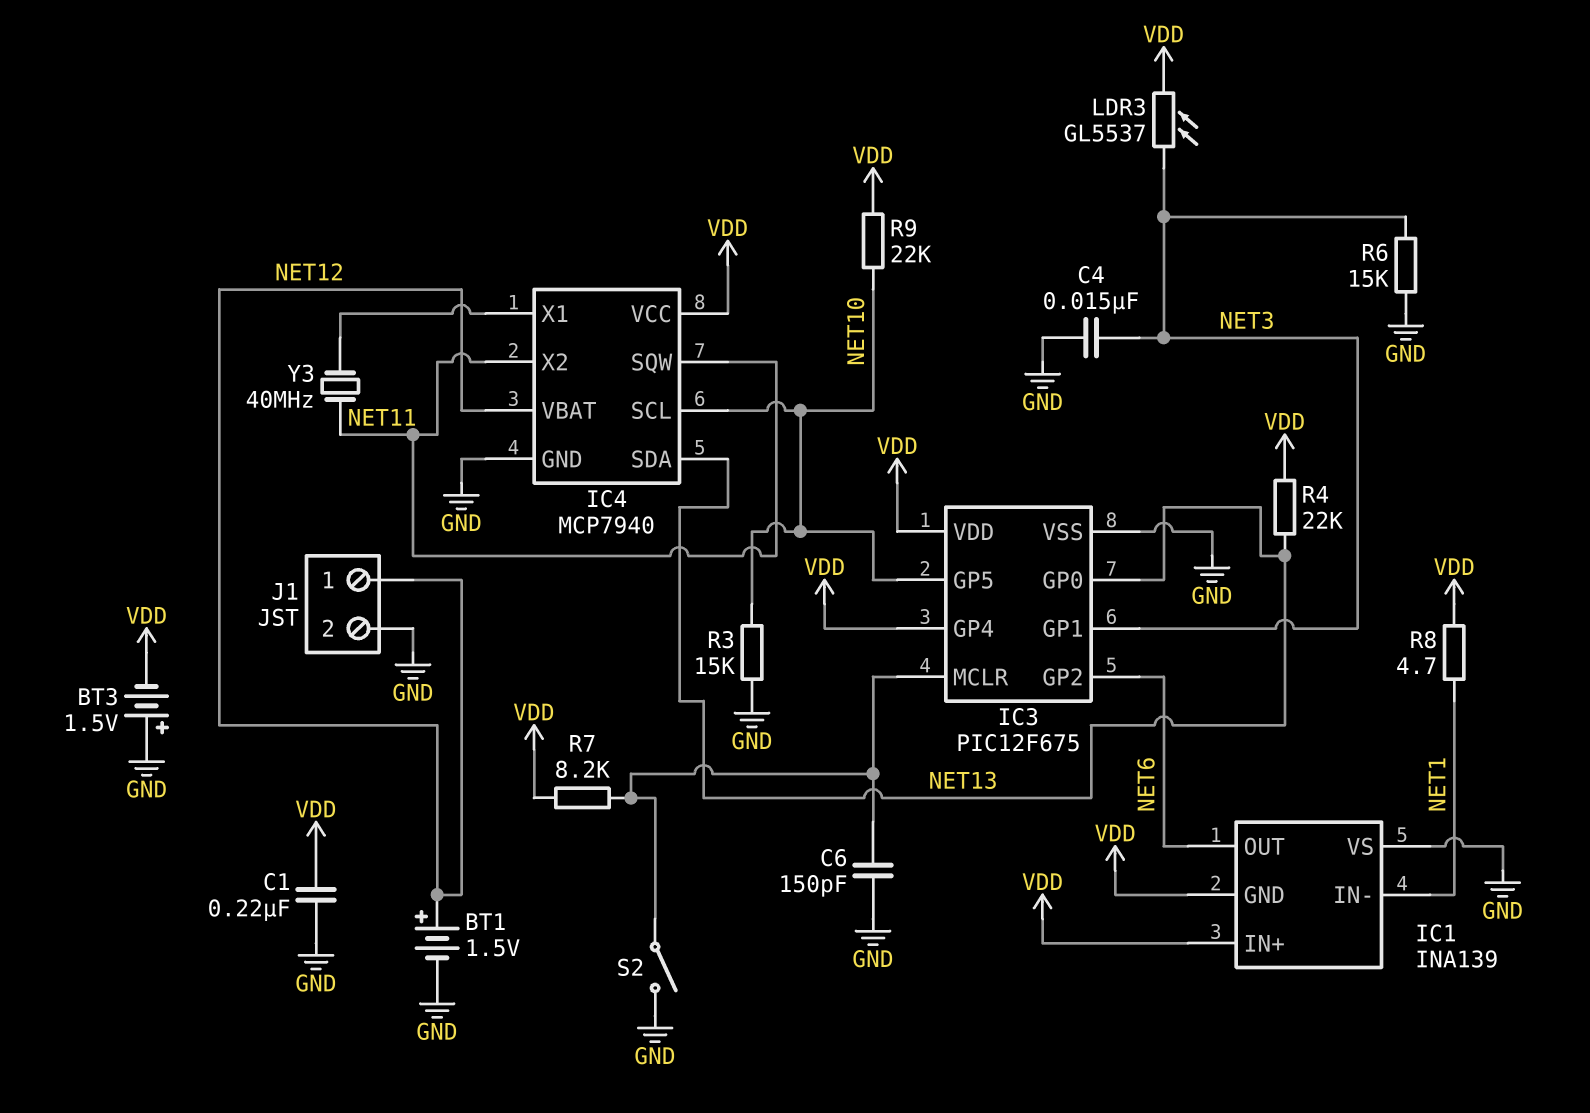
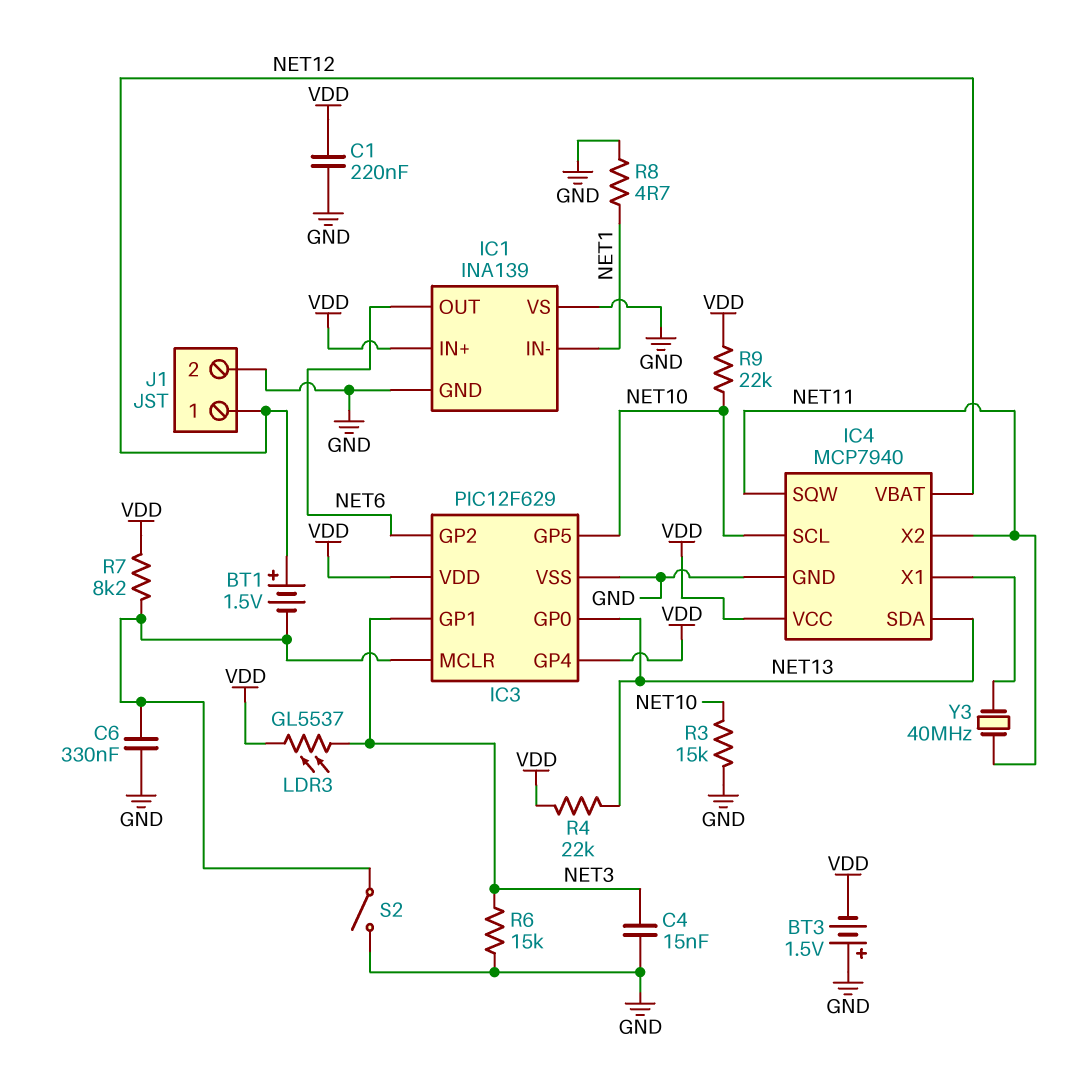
BT1: 1.5V (plus NET12, minus GND) -> 1.5V (plus NET12, minus IC3/MCLR)
C6: 150pF (GND, IC3/MCLR) -> 330nF (GND, IC3/MCLR)
IC1 pin GND: VDD -> GND
IC3: PIC12F675 -> PIC12F629
R8: 4.7 (NET1, VDD) -> 4.7 (GND, NET1)

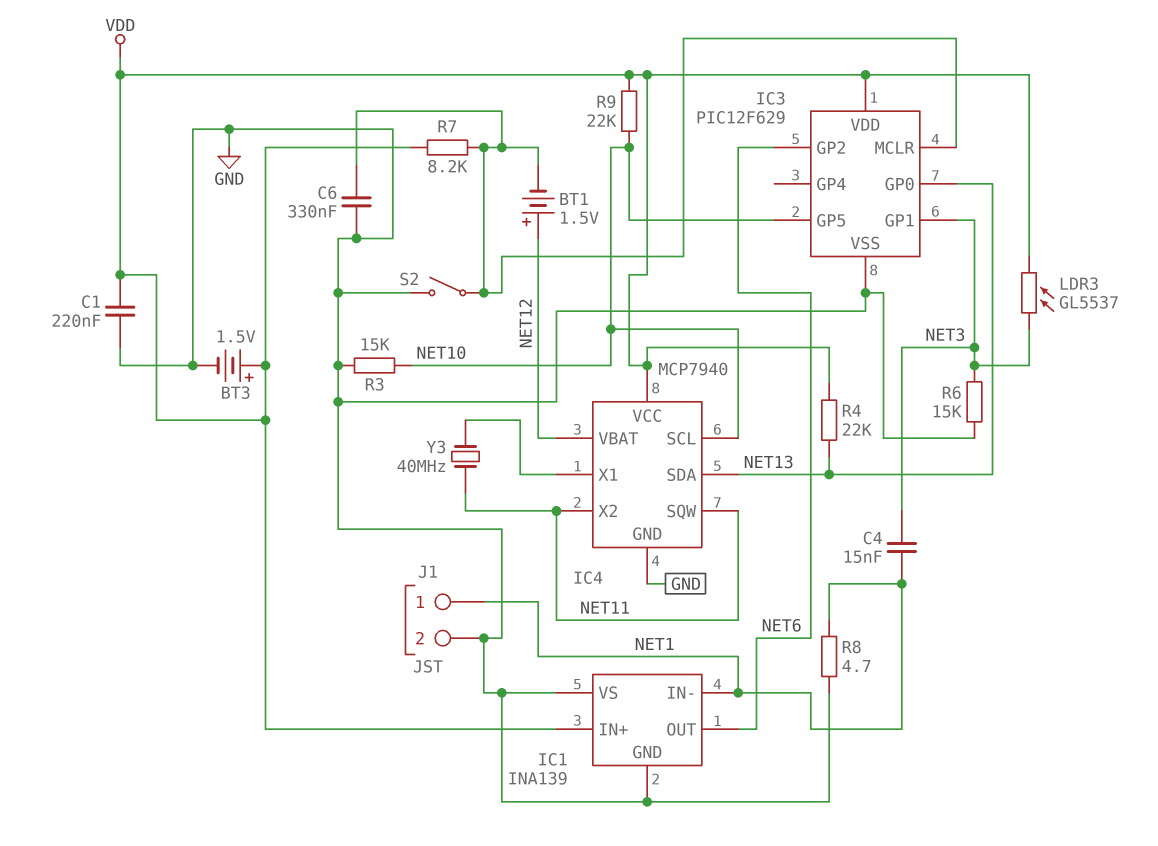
BT3: 1.5V (plus GND, minus VDD) -> 1.5V (plus VDD, minus GND)
C4: 15nF (GND, NET3) -> 15nF (NET1, NET3)
IC3 pin GP4: VDD -> none
J1 pin 1: NET12 -> NET1

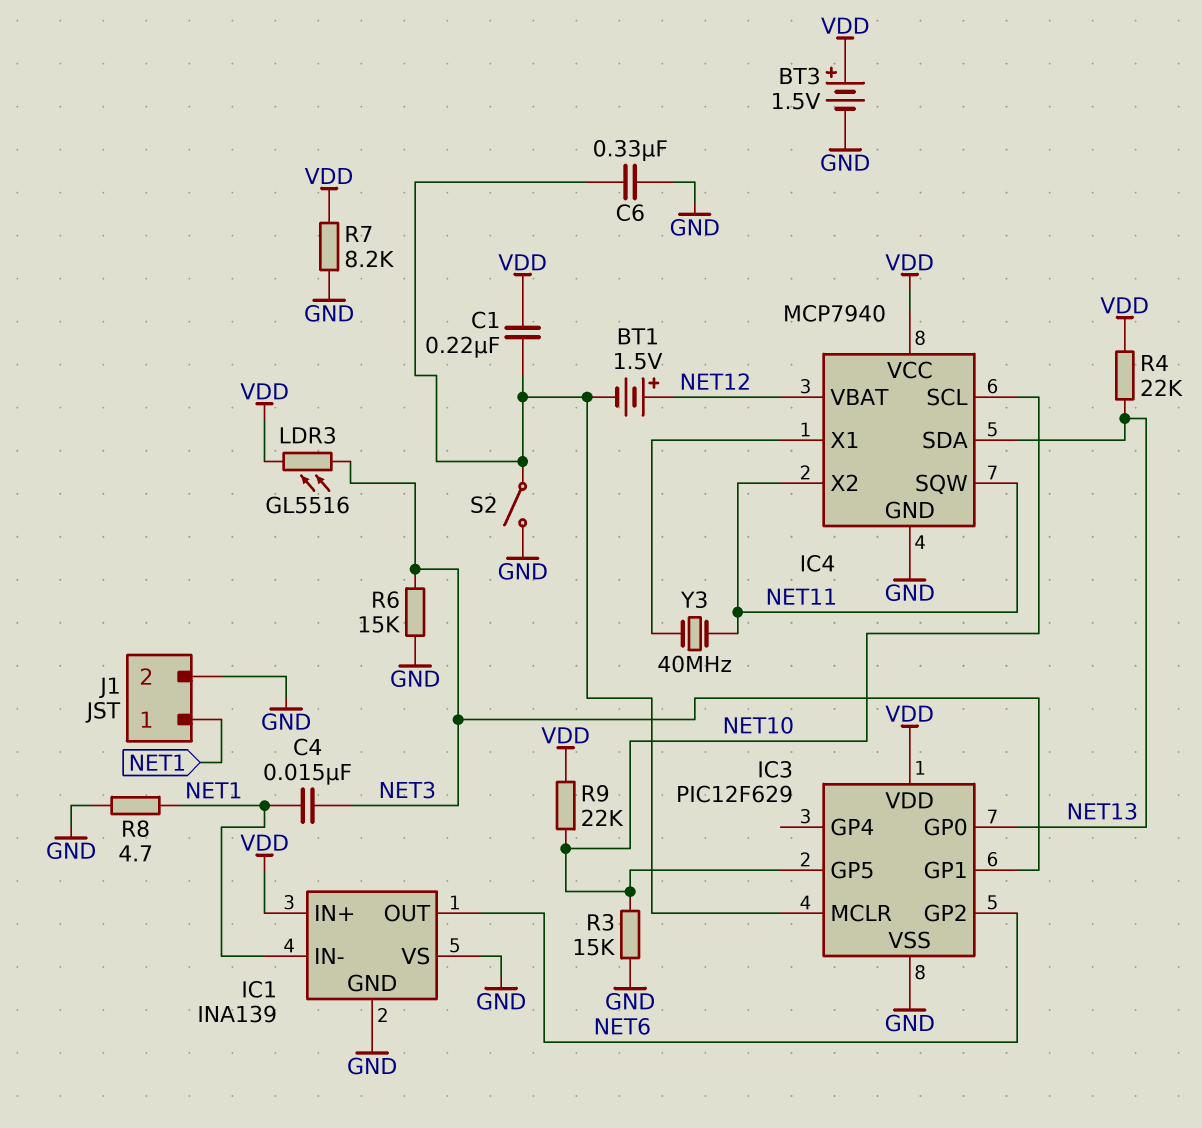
C1: 220nF (GND, VDD) -> 220nF (IC3/MCLR, VDD)
LDR3: GL5537 (NET3, VDD) -> GL5516 (NET3, VDD)
R7: 8.2k (IC3/MCLR, VDD) -> 8.2k (GND, VDD)

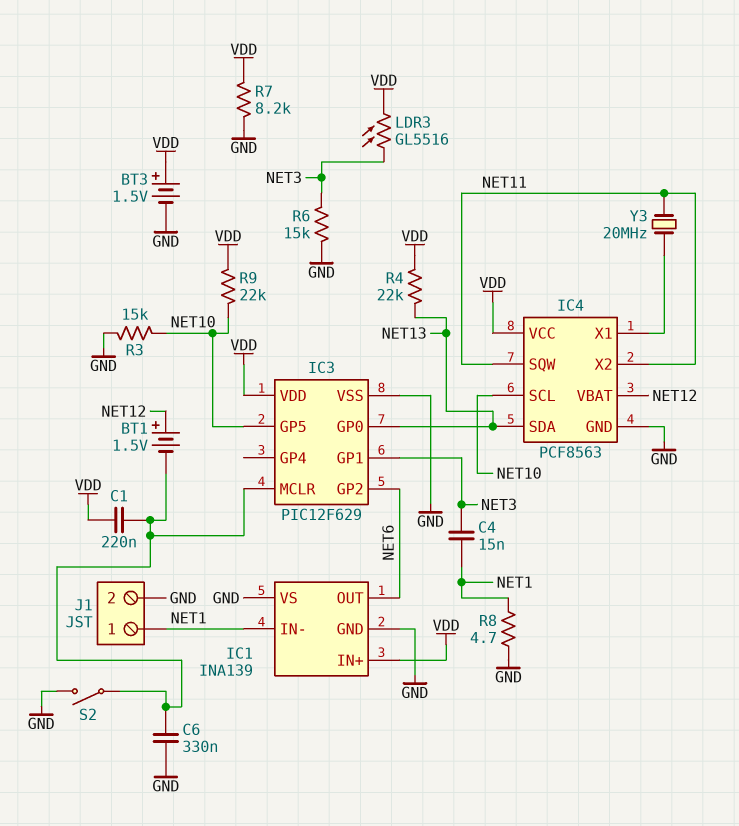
IC4: MCP7940 -> PCF8563
Y3: 40MHz (IC4/X1, NET11) -> 20MHz (IC4/X1, NET11)

